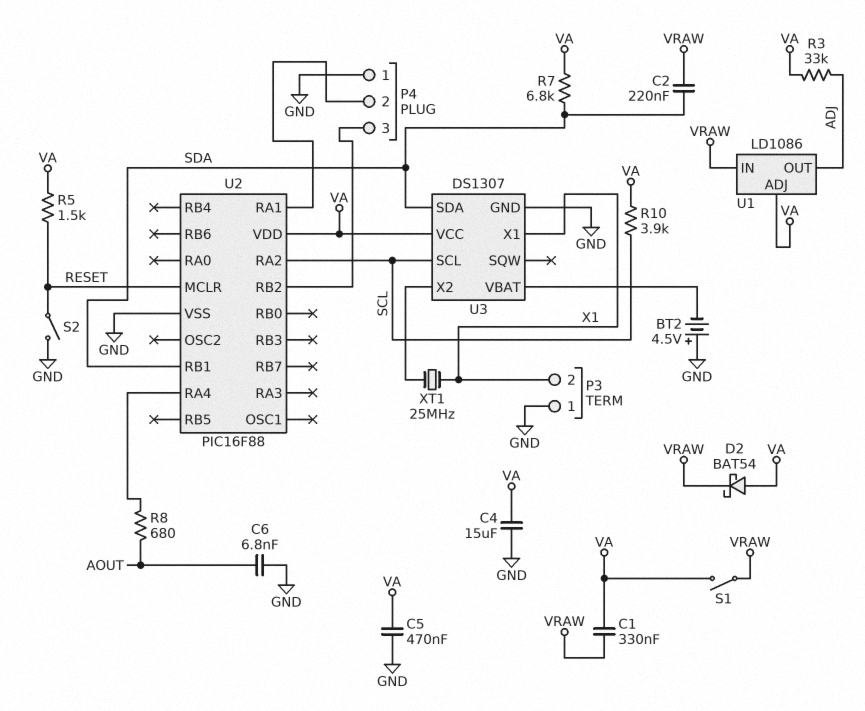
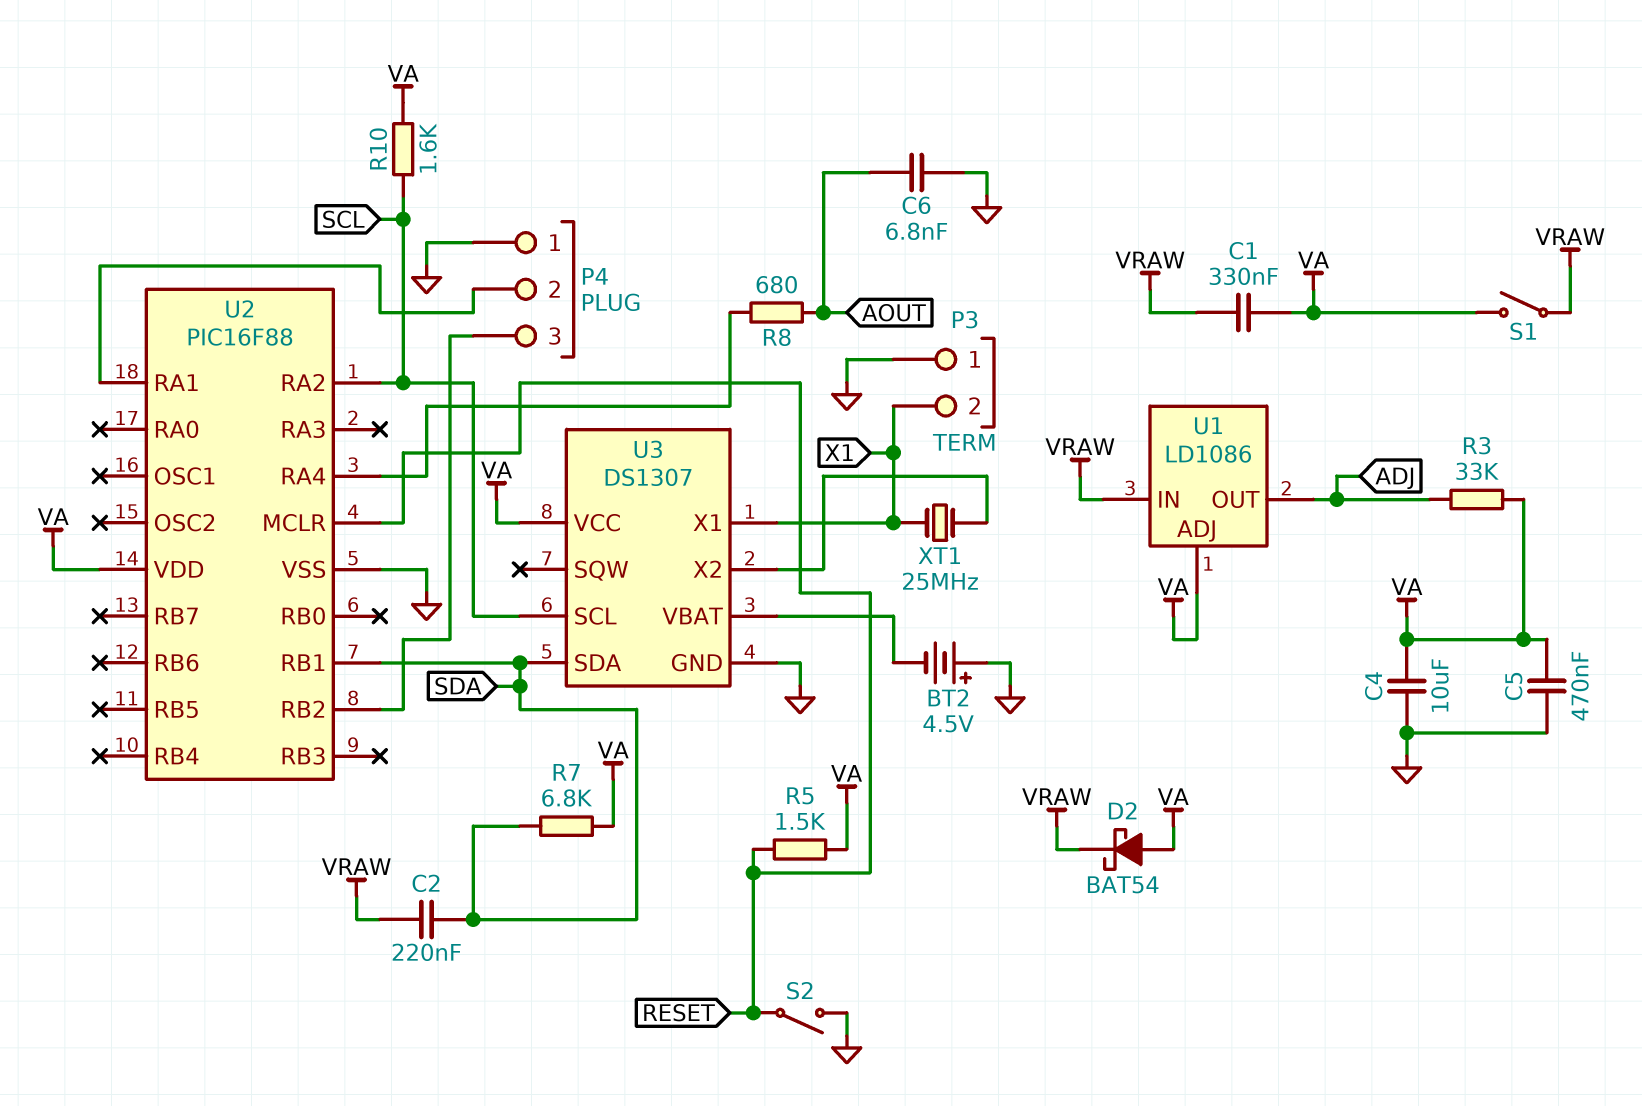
C4: 15uF (GND, VA) -> 10uF (GND, VA)
R10: 3.9k (SCL, VA) -> 1.6k (SCL, VA)

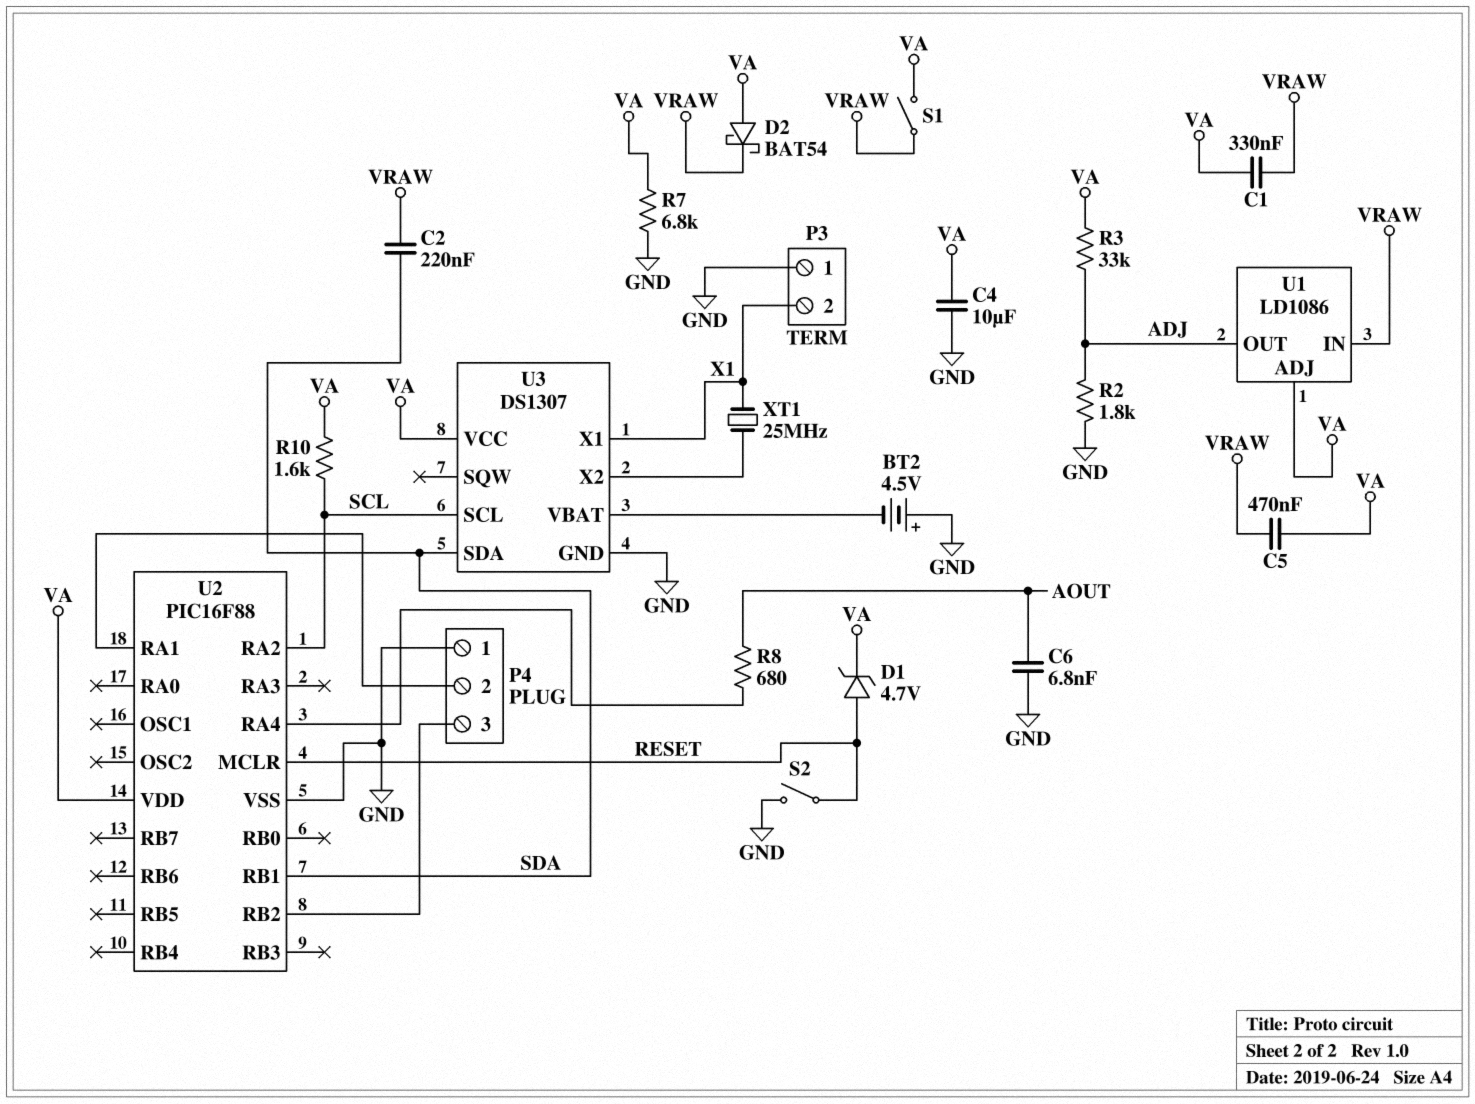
C5: 470nF (GND, VA) -> 470nF (VA, VRAW)
D1: none -> zener 4.7V (A RESET, K VA)
R2: none -> 1.8k (ADJ, GND)
R5: 1.5k (RESET, VA) -> none
R7: 6.8k (SDA, VA) -> 6.8k (GND, VA)

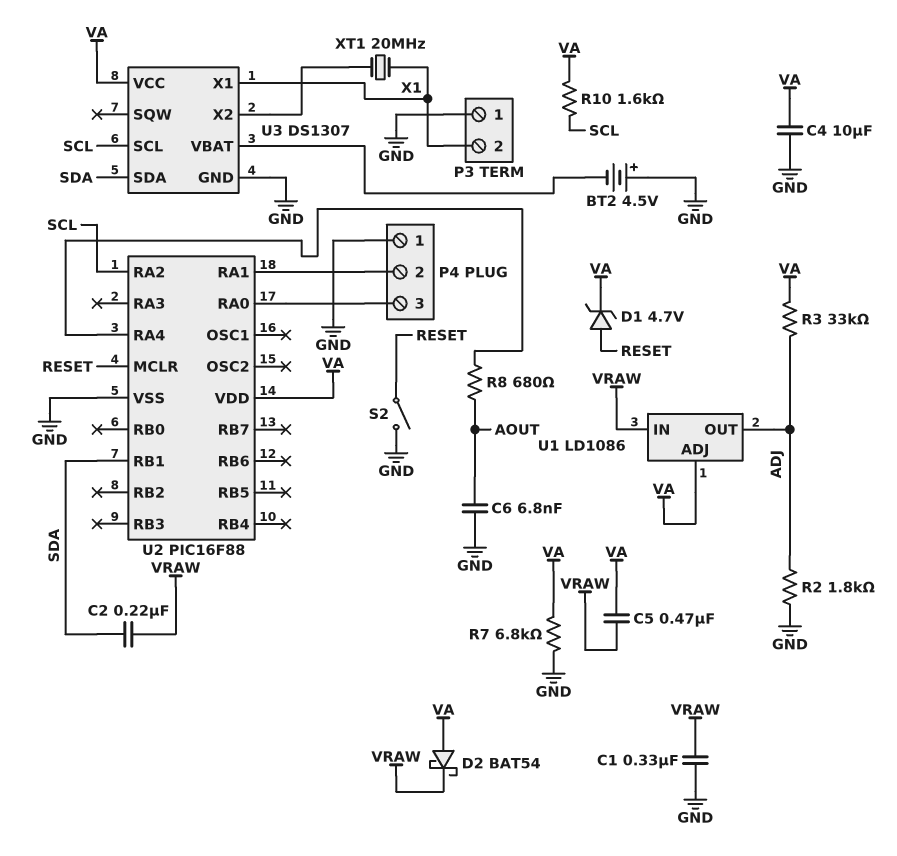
C1: 330nF (VA, VRAW) -> 330nF (GND, VRAW)
S1: switch (VA, VRAW) -> none
U2 pin RA0: none -> P4/3
U2 pin RB2: P4/3 -> none
XT1: 25MHz (U3/X2, X1) -> 20MHz (U3/X2, X1)

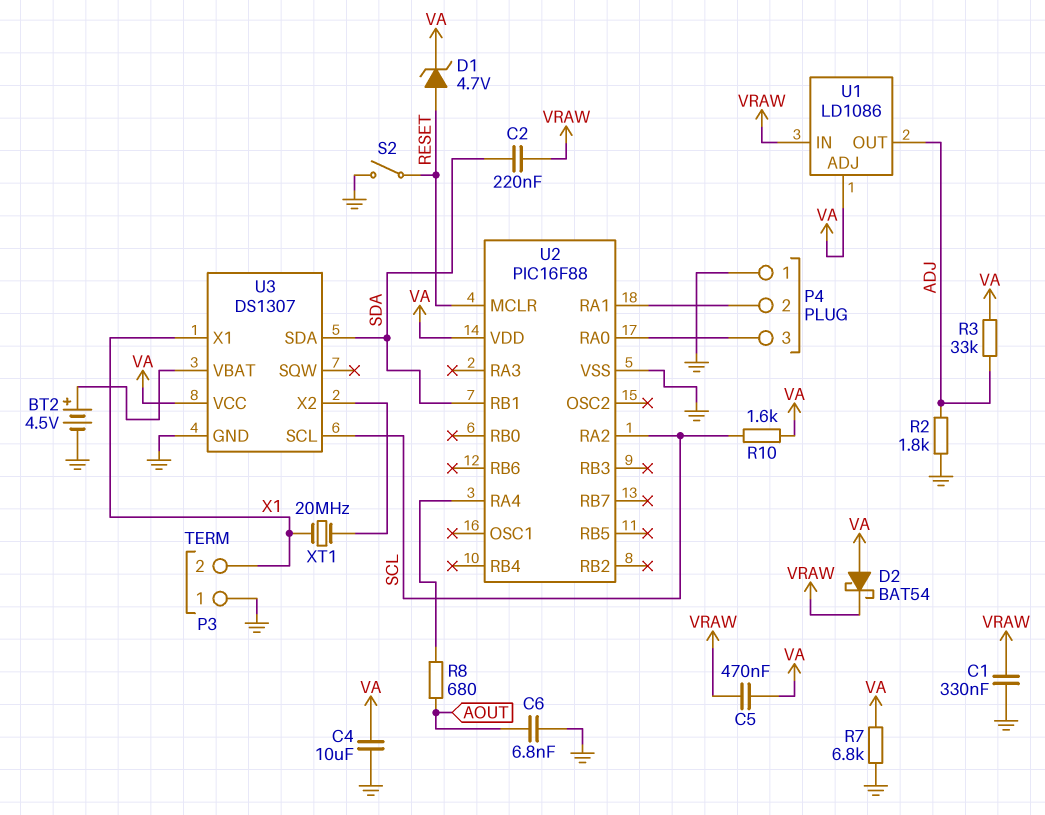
BT2: 4.5V (plus GND, minus U3/VBAT) -> 4.5V (plus U3/VBAT, minus GND)

